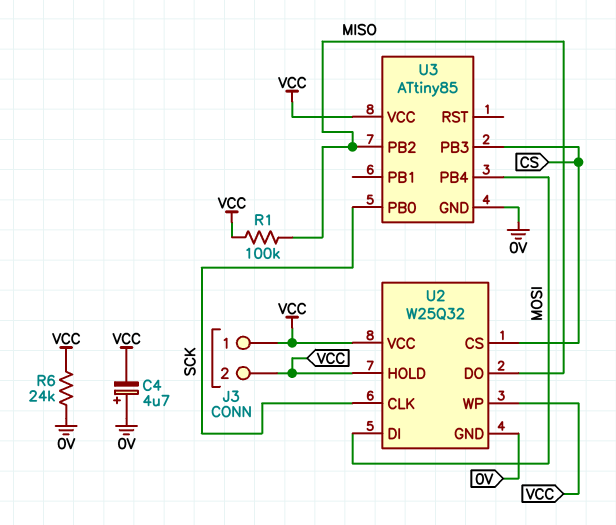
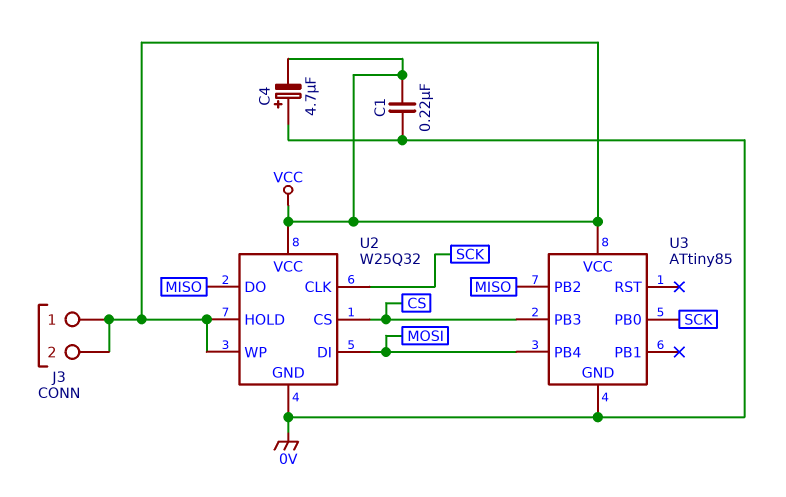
C1: none -> 220nF (0V, VCC)
R1: 100k (MISO, VCC) -> none
R6: 24k (0V, VCC) -> none

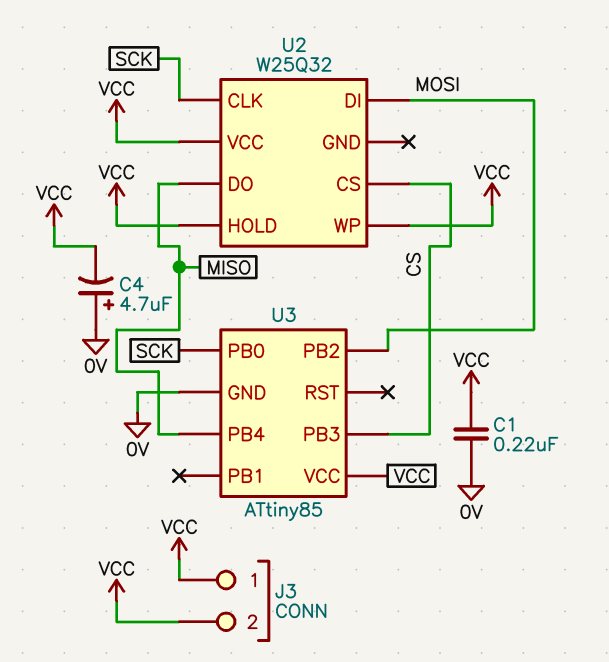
U2 pin GND: 0V -> none
U3 pin PB2: MISO -> MOSI
U3 pin PB4: MOSI -> MISO

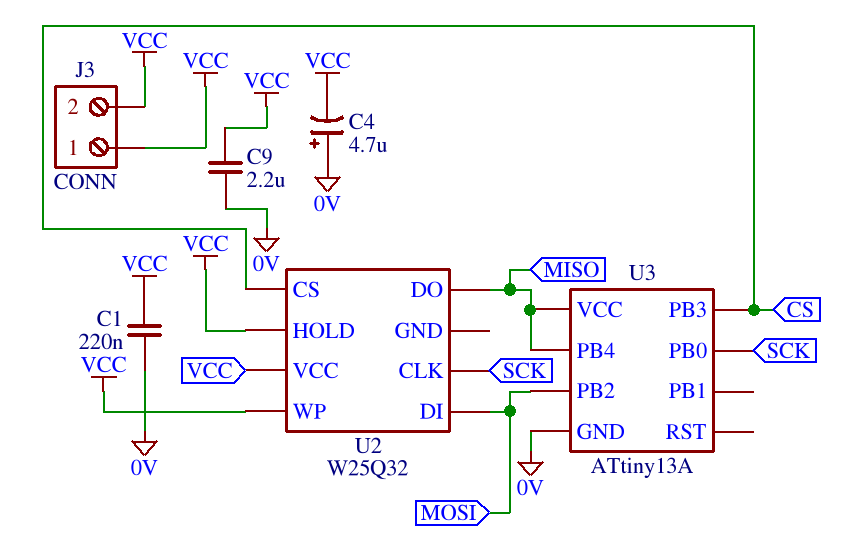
C9: none -> 2.2uF (0V, VCC)
U3: ATtiny85 -> ATtiny13A
U3 pin VCC: VCC -> MISO

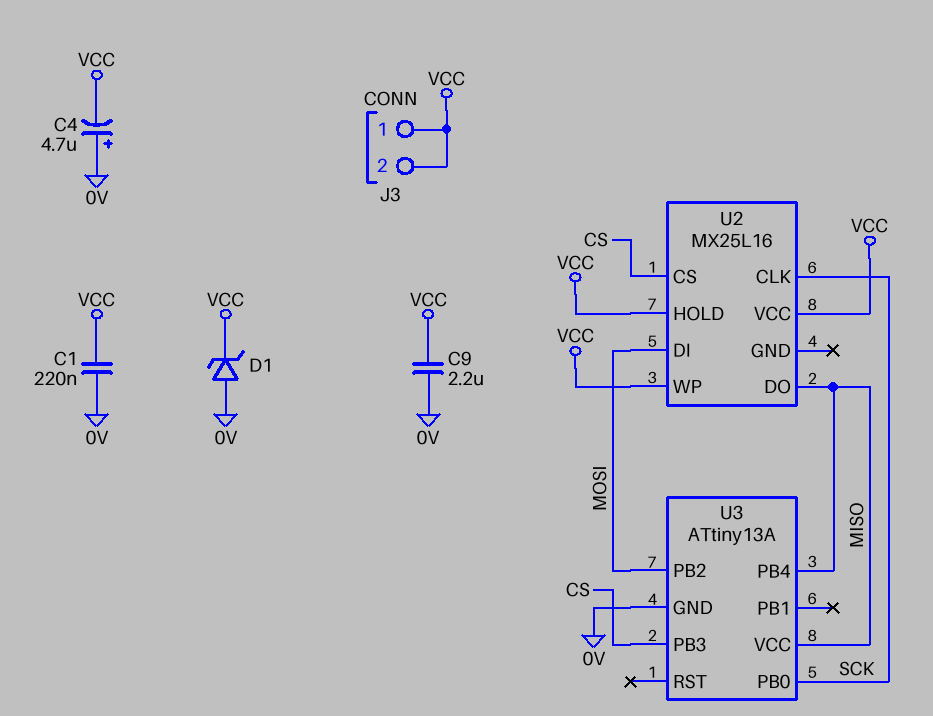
D1: none -> zener (A 0V, K VCC)
U2: W25Q32 -> MX25L16

